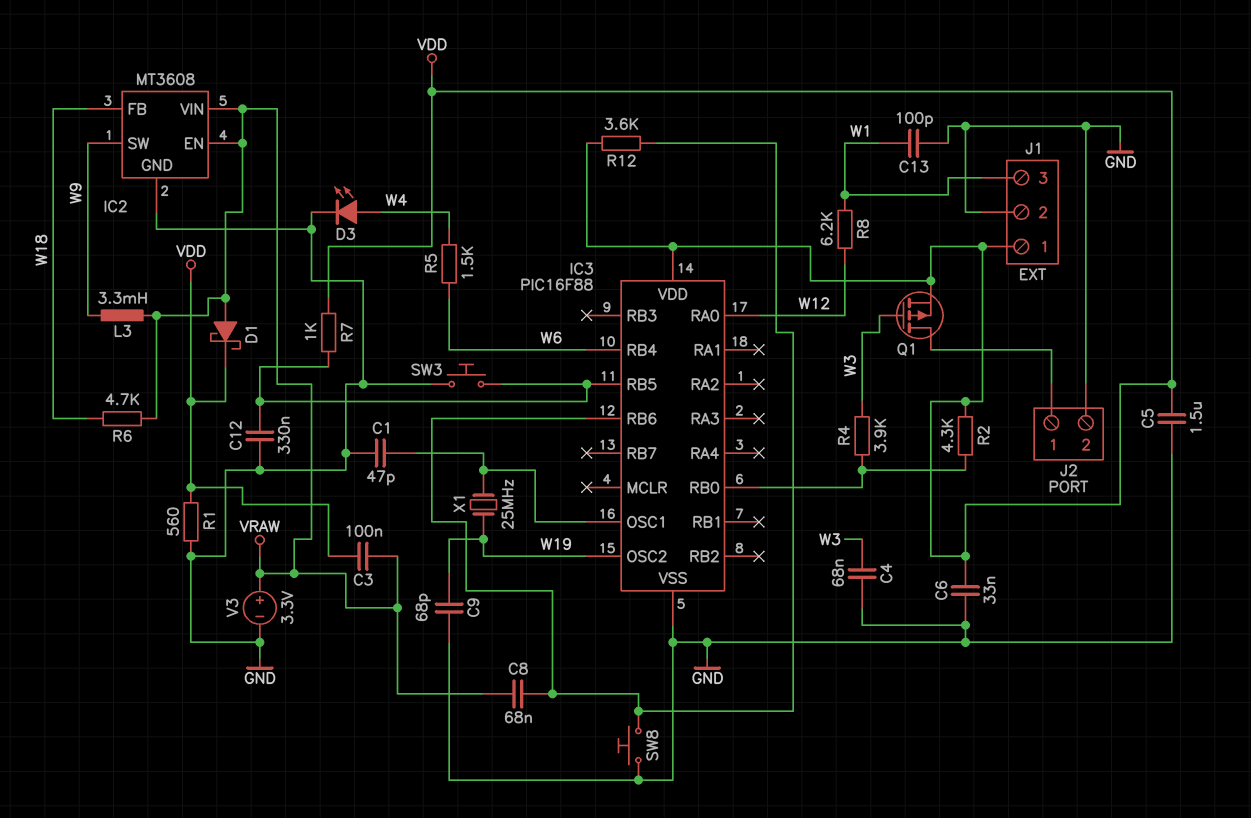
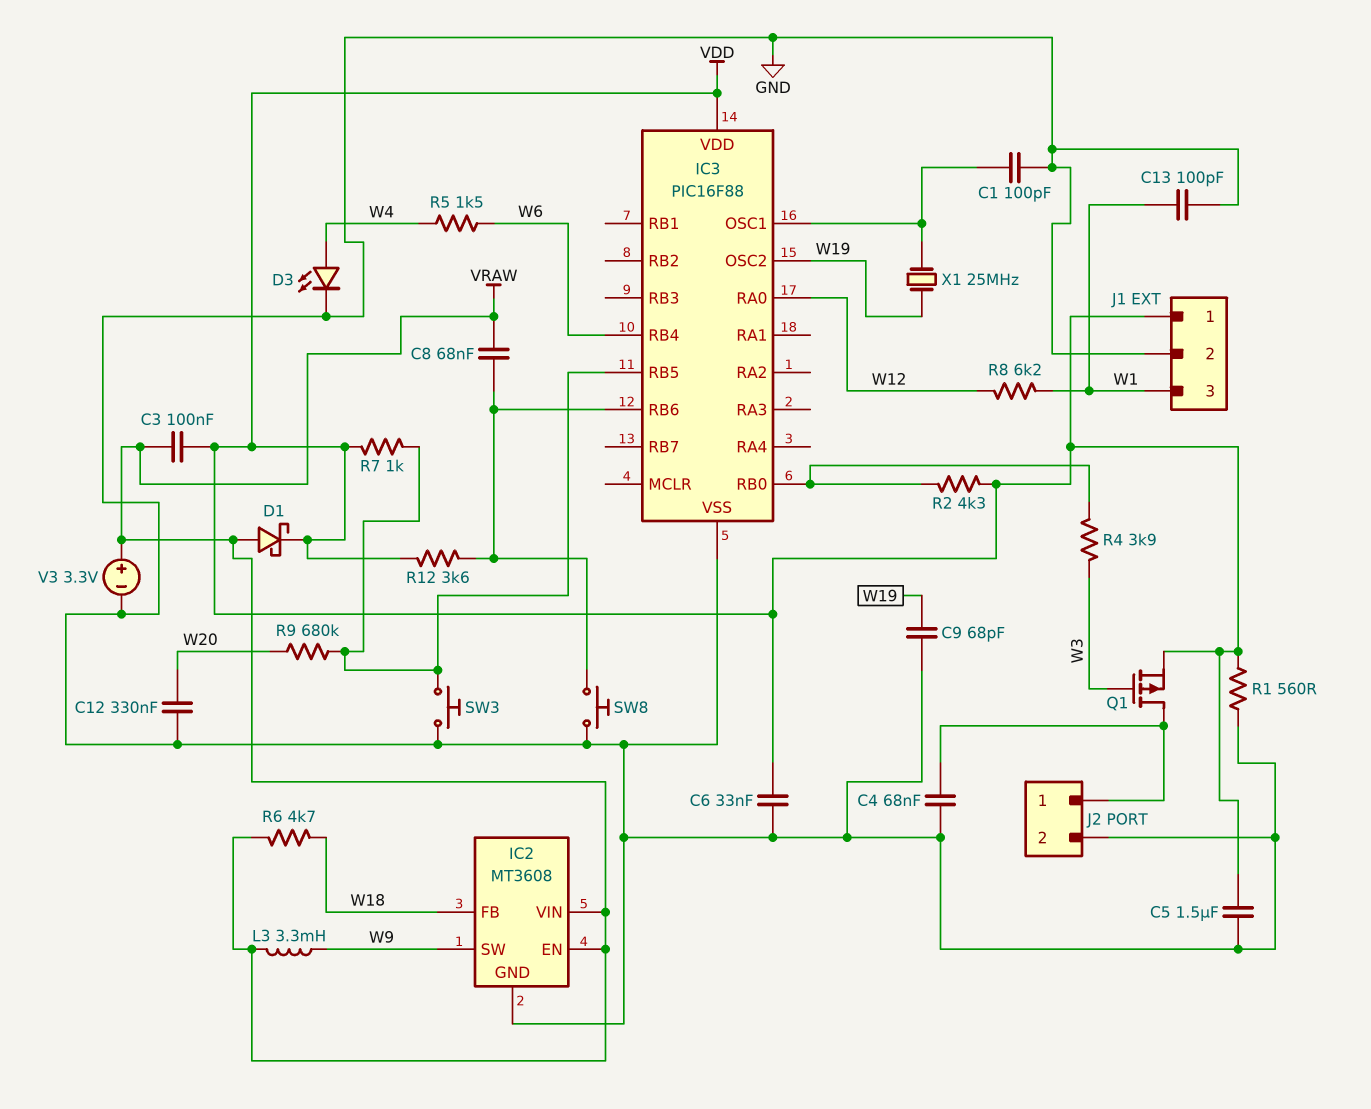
C1: 47pF (GND, IC3/OSC1) -> 100pF (GND, IC3/OSC1)
C4: 68nF (GND, W3) -> 68nF (GND, J2/1)
C12: 330nF (GND, IC3/RB5) -> 330nF (GND, W20)
R9: none -> 680k (IC3/RB5, W20)

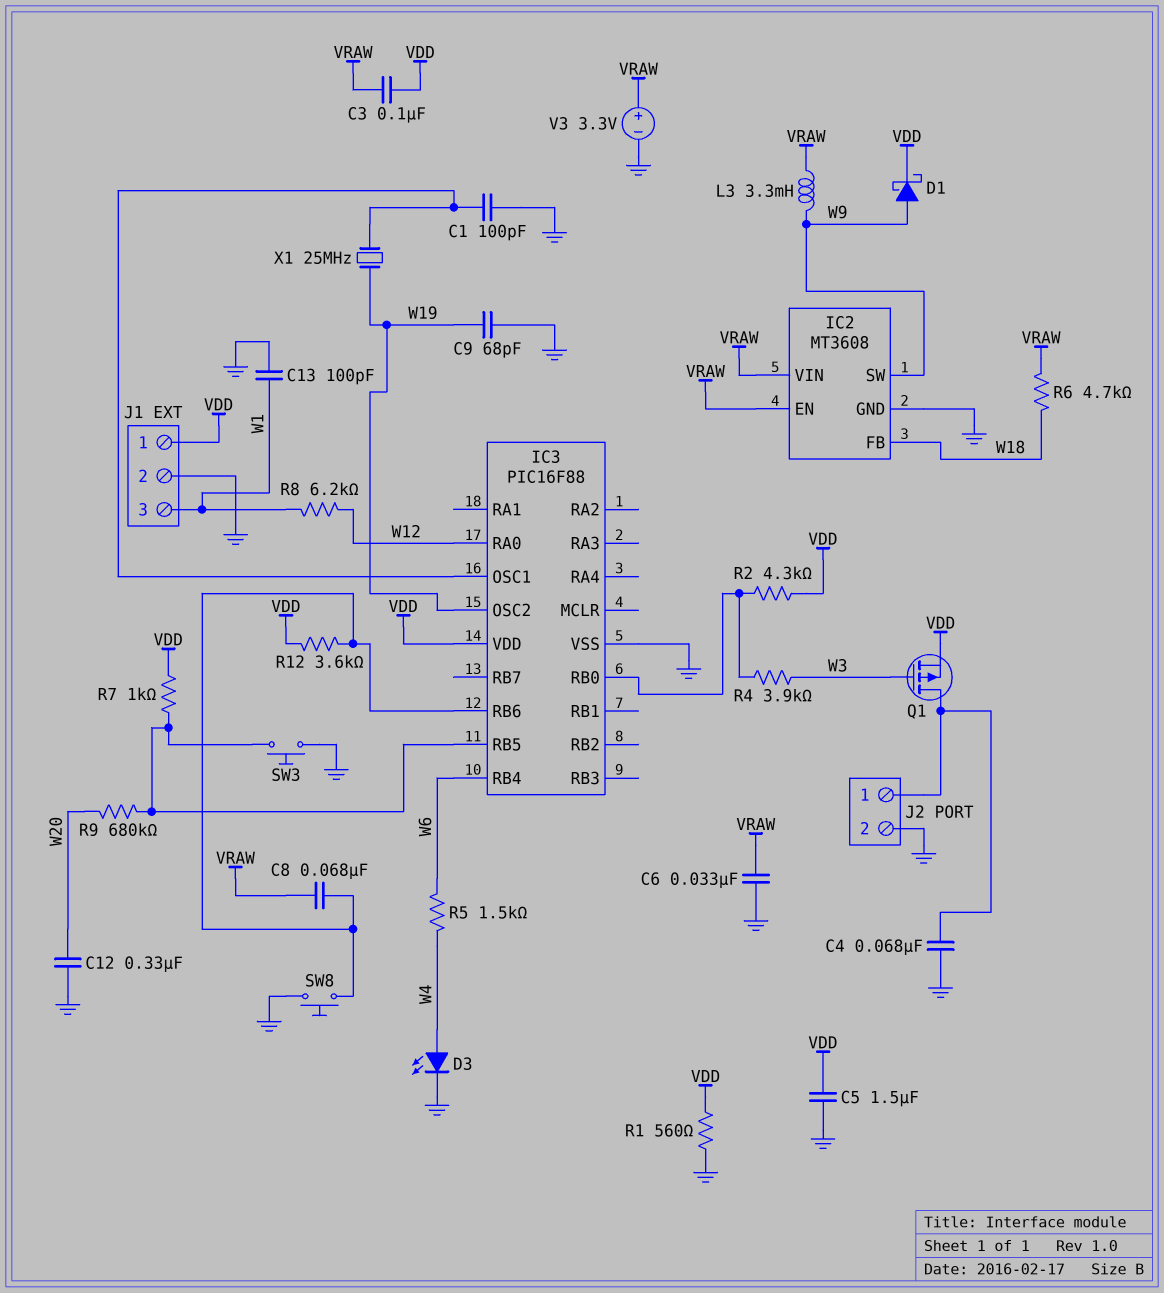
C6: 33nF (GND, VDD) -> 33nF (GND, VRAW)
D1: schottky (A VRAW, K VDD) -> schottky (A W9, K VDD)

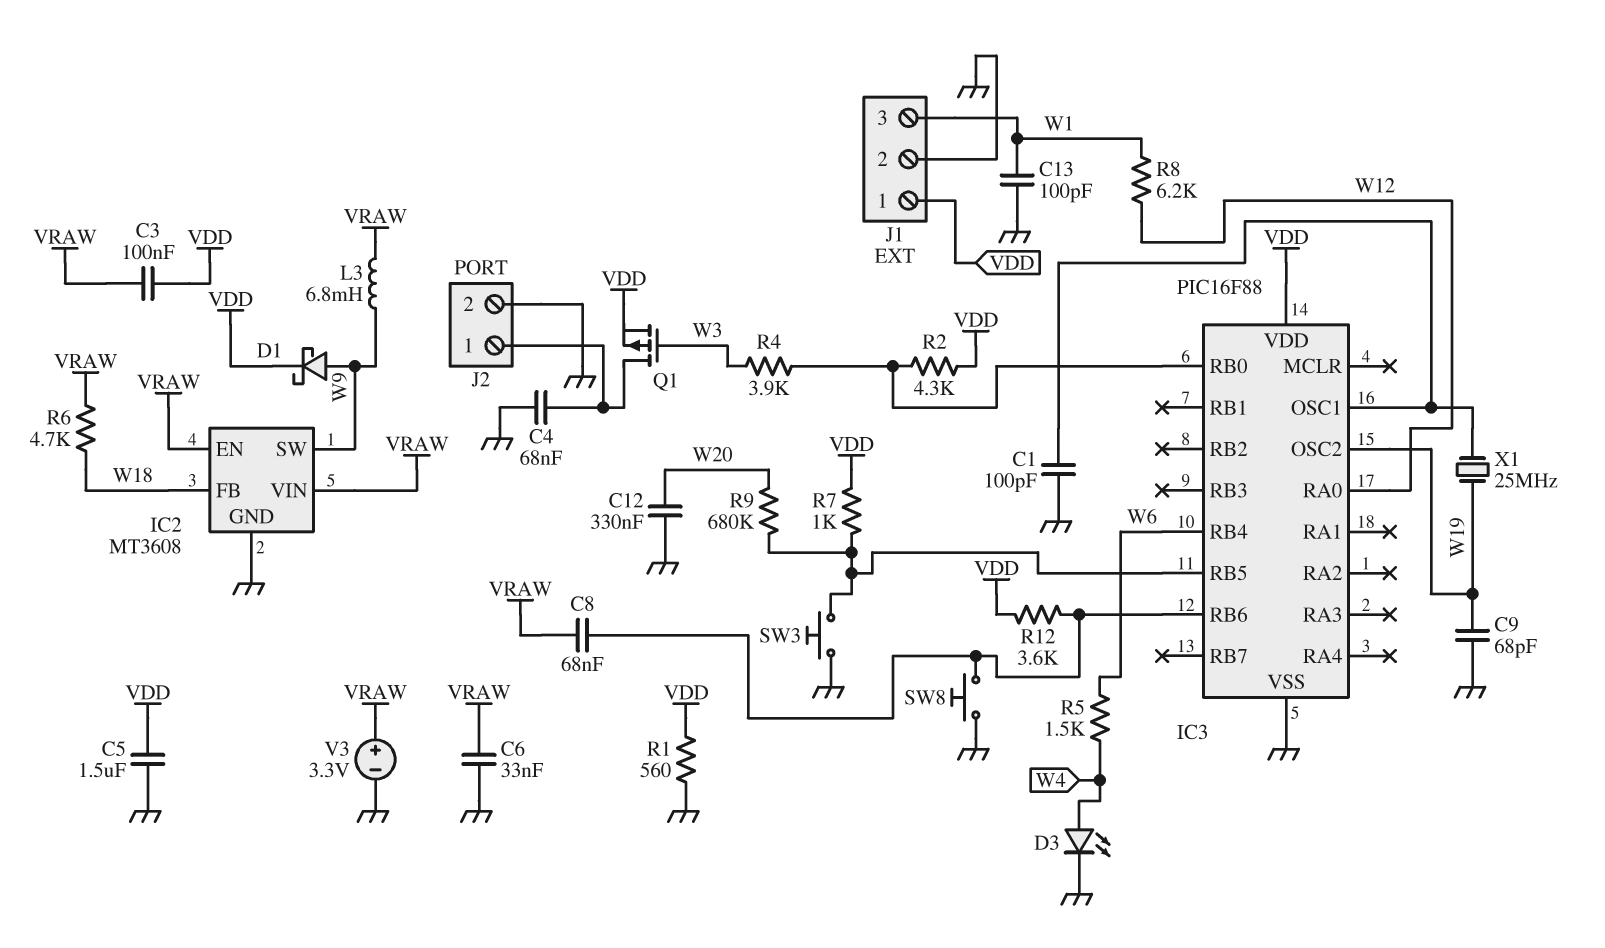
L3: 3.3mH (VRAW, W9) -> 6.8mH (VRAW, W9)

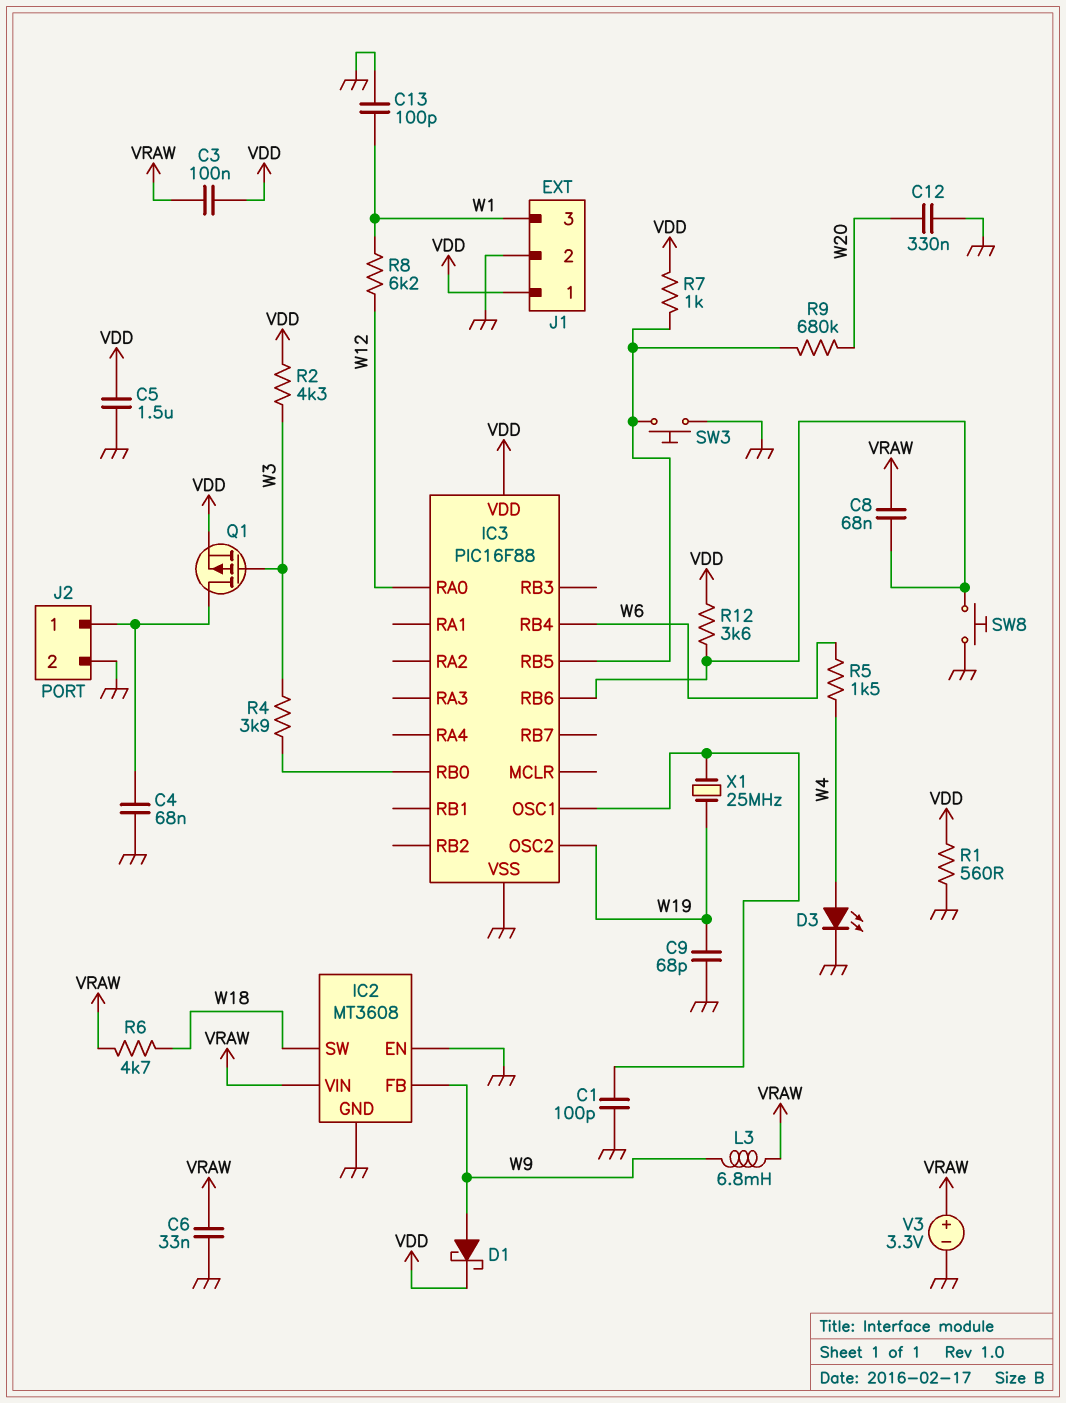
IC2 pin EN: VRAW -> GND
IC2 pin FB: W18 -> W9
IC2 pin SW: W9 -> W18
R2: 4.3k (IC3/RB0, VDD) -> 4.3k (VDD, W3)

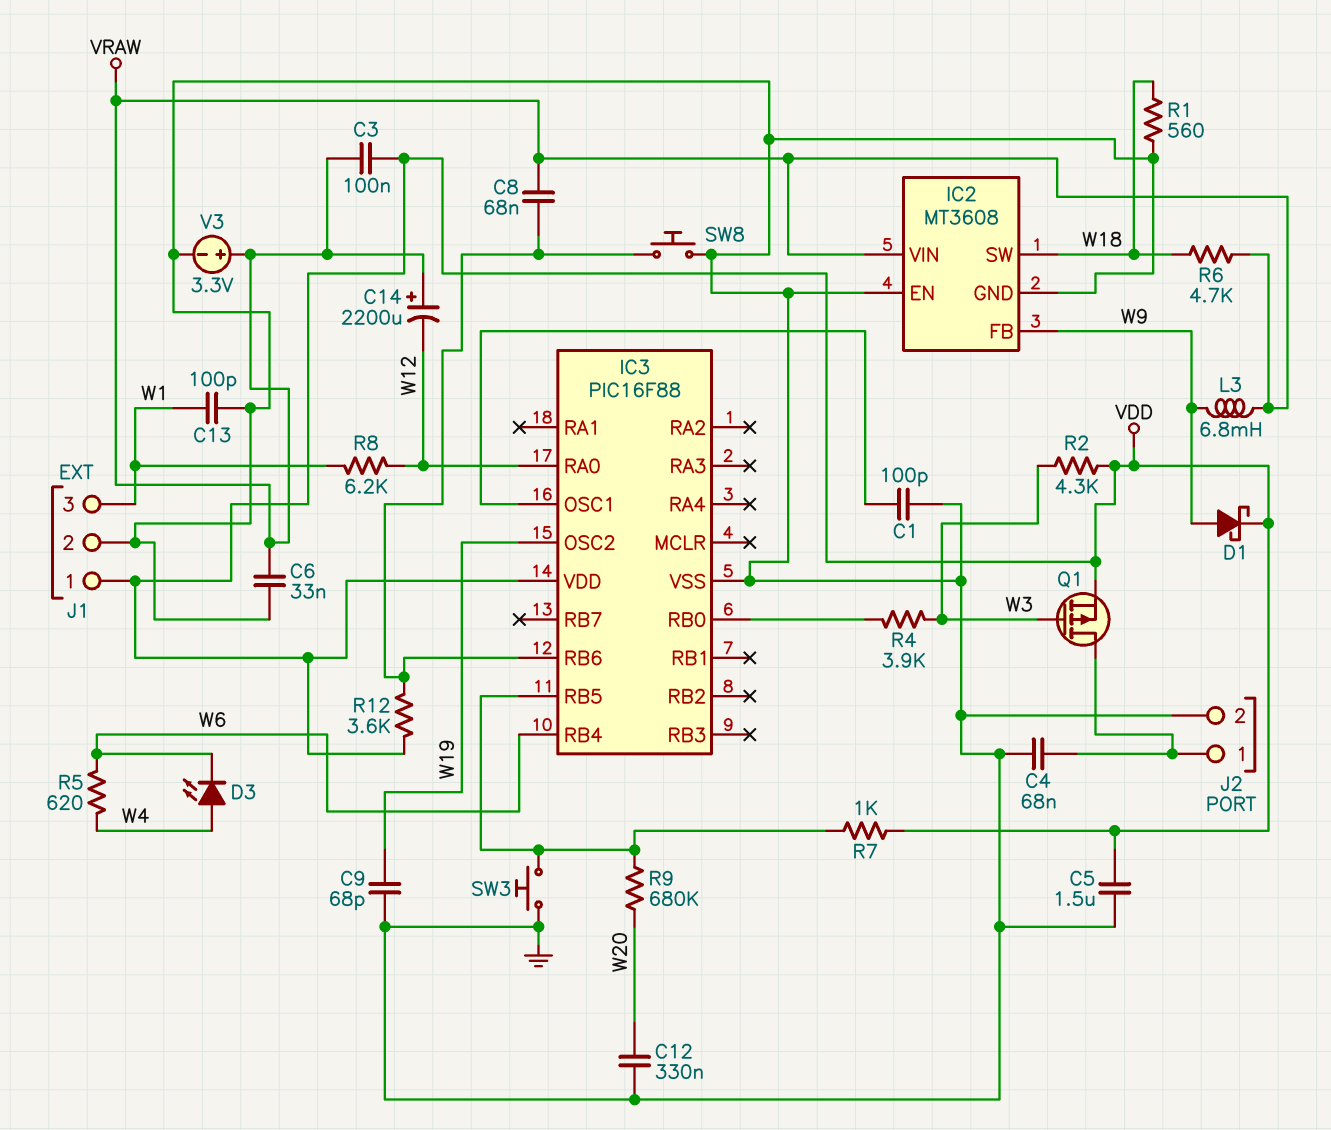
C14: none -> 2200uF (plus VRAW, minus W12)
D3: LED (A W4, K GND) -> LED (A W4, K W6)
R1: 560 (GND, VDD) -> 560 (GND, W18)
R5: 1.5k (W4, W6) -> 620 (W4, W6)
X1: 25MHz (IC3/OSC1, W19) -> none

